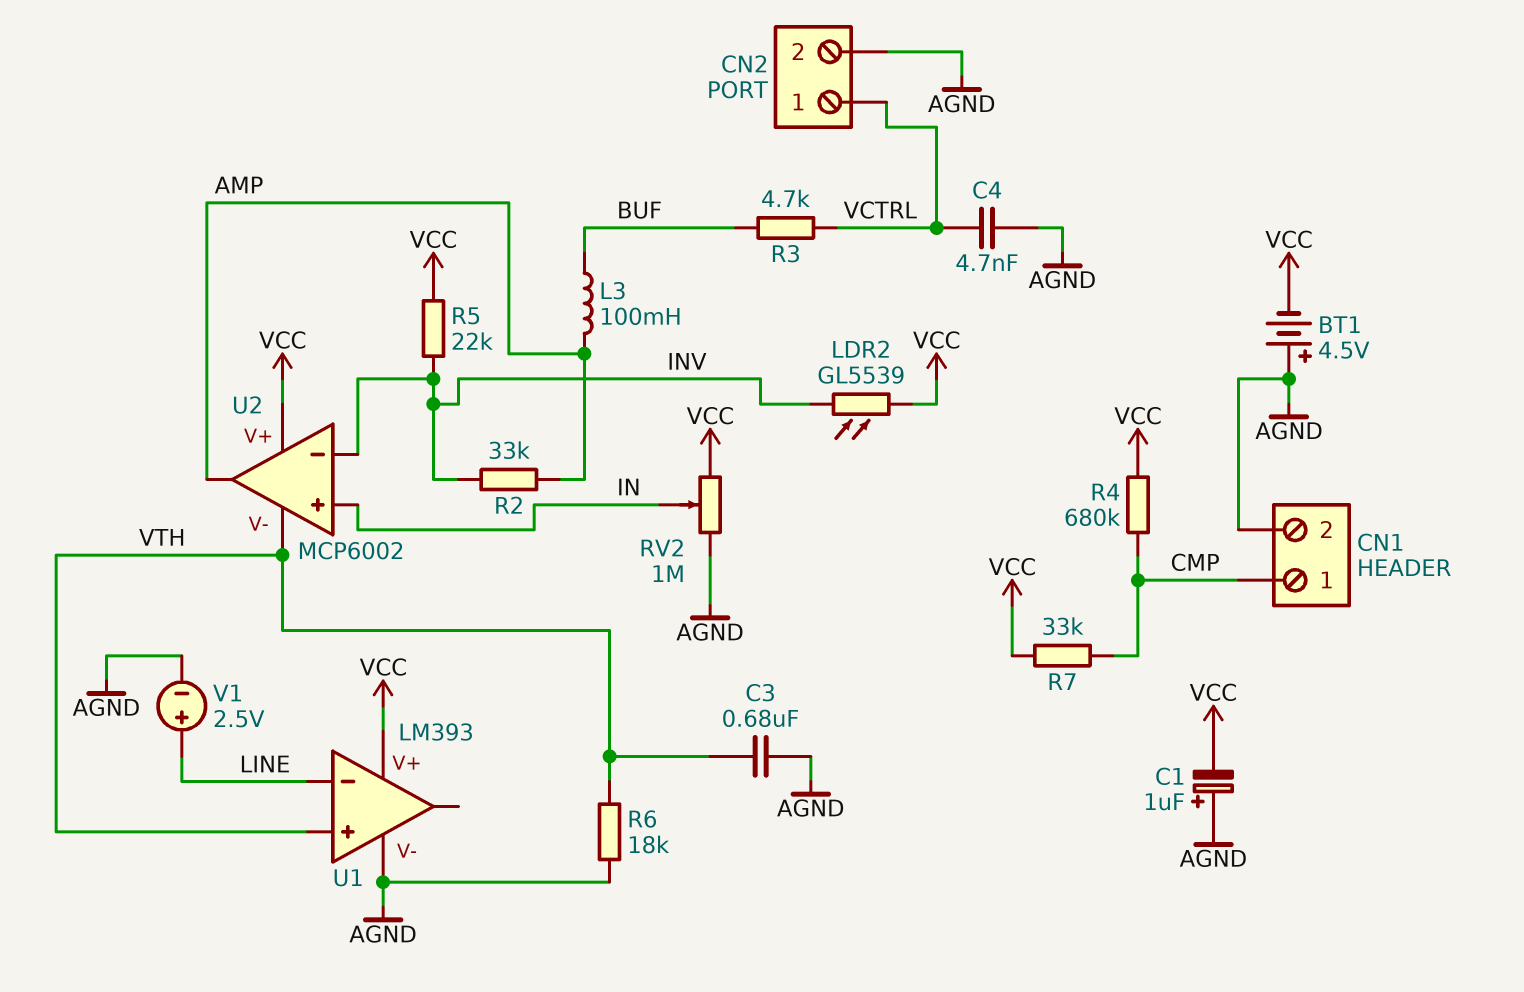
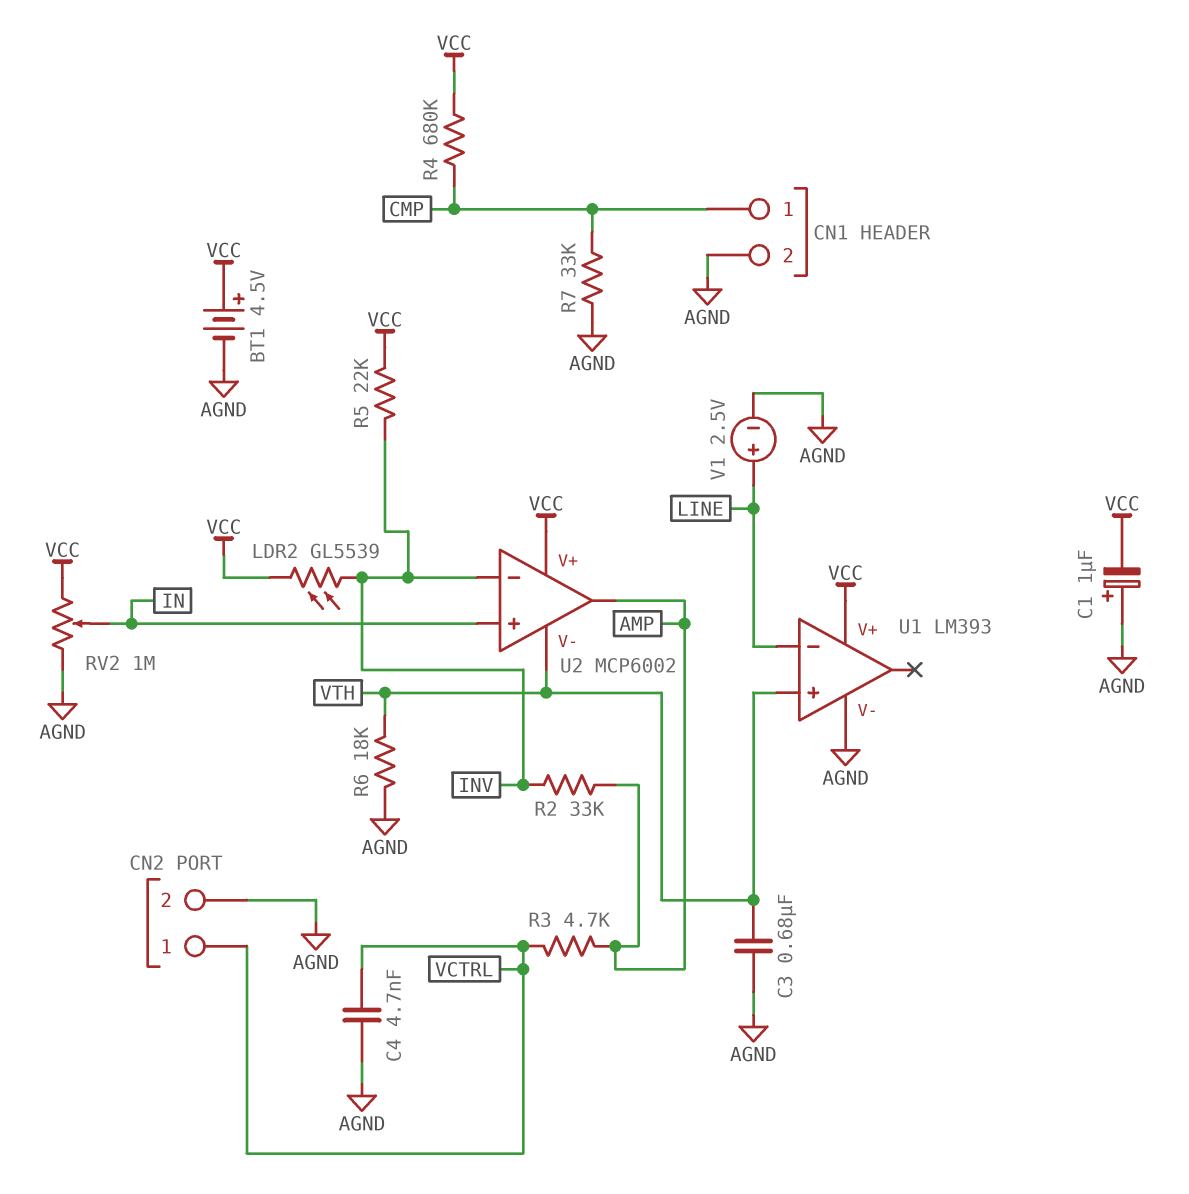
BT1: 4.5V (plus AGND, minus VCC) -> 4.5V (plus VCC, minus AGND)
L3: 100mH (AMP, BUF) -> none
R3: 4.7k (BUF, VCTRL) -> 4.7k (AMP, VCTRL)
R7: 33k (CMP, VCC) -> 33k (AGND, CMP)

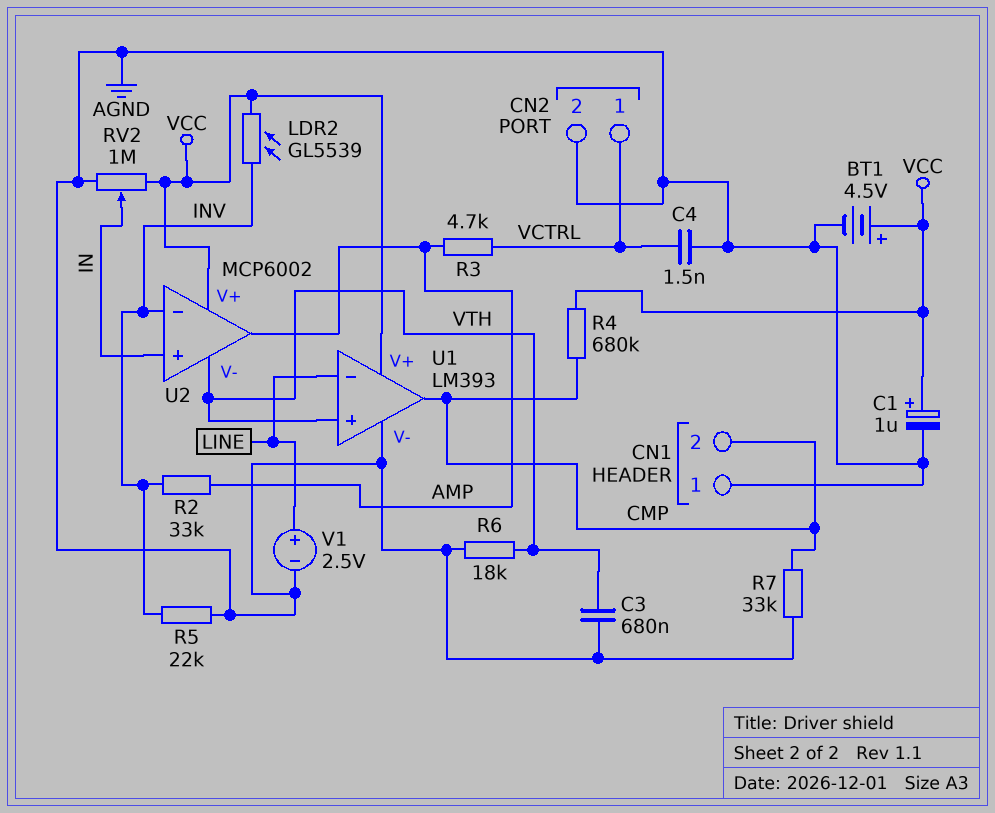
C1: 1uF (plus AGND, minus VCC) -> 1uF (plus VCC, minus AGND)
C4: 4.7nF (AGND, VCTRL) -> 1.5nF (AGND, VCTRL)
CN1 pin 1: CMP -> AGND
CN1 pin 2: AGND -> CMP
R5: 22k (INV, VCC) -> 22k (AGND, INV)
U1 pin out: none -> CMP

